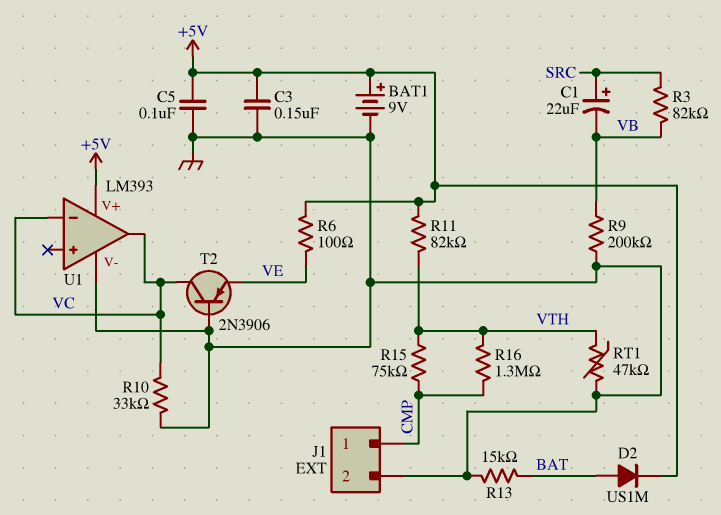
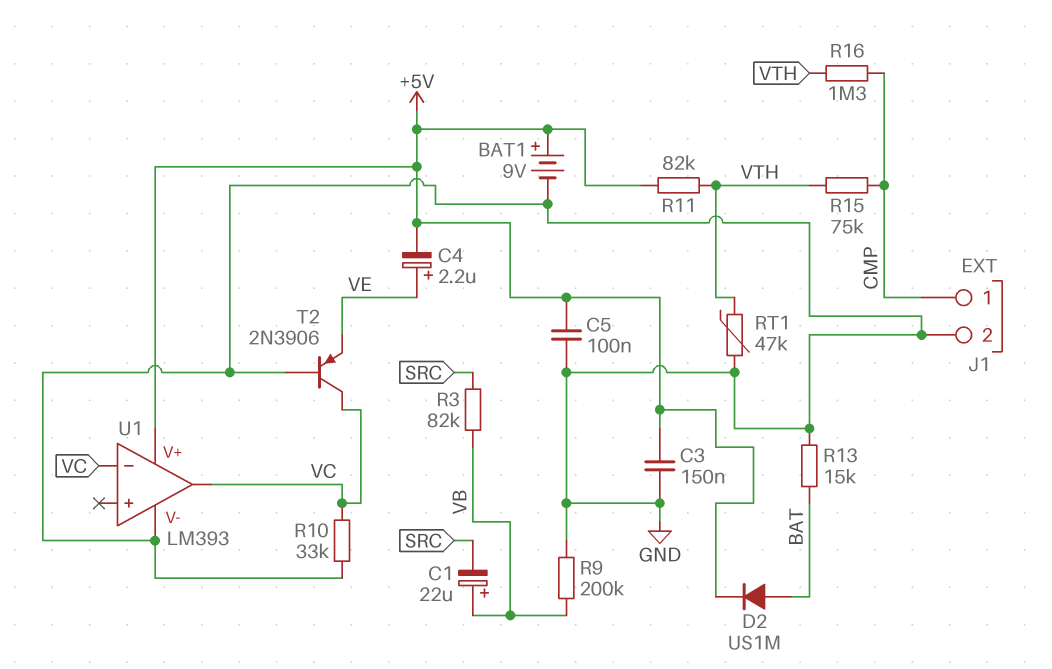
C1: 22uF (plus SRC, minus VB) -> 22uF (plus VB, minus SRC)
C4: none -> 2.2uF (plus VE, minus +5V)
R6: 100 (+5V, VE) -> none

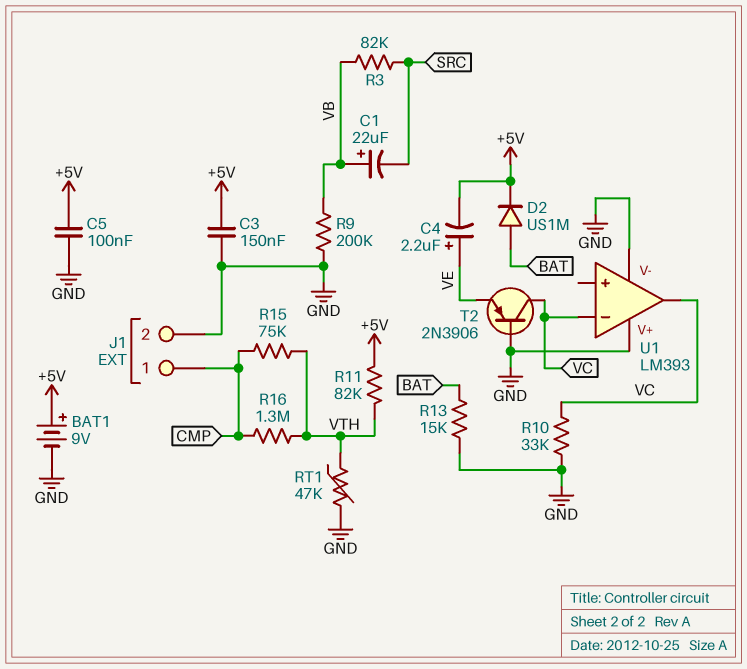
U1 pin V+: +5V -> GND

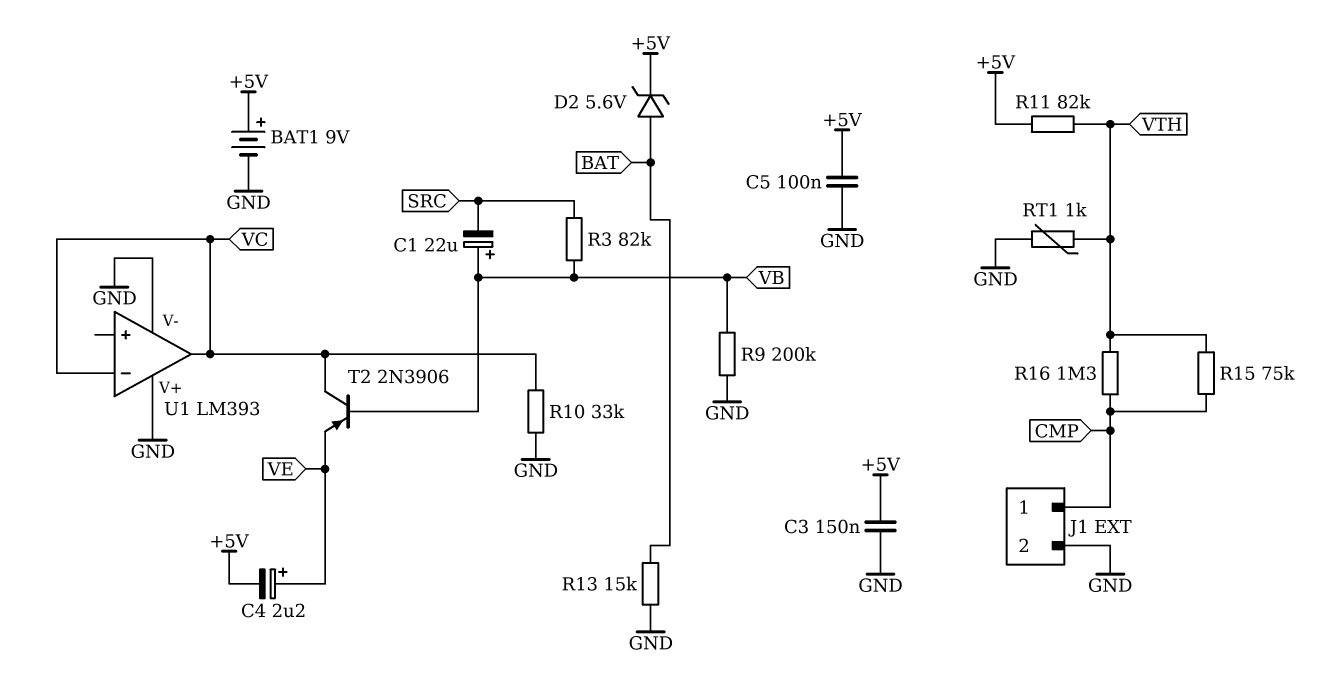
D2: diode US1M (A BAT, K +5V) -> zener 5.6V (A BAT, K +5V)
RT1: 47k (GND, VTH) -> 1k (GND, VTH)
T2: PNP 2N3906 (B GND, C VC, E VE) -> PNP 2N3906 (B VB, C VC, E VE)

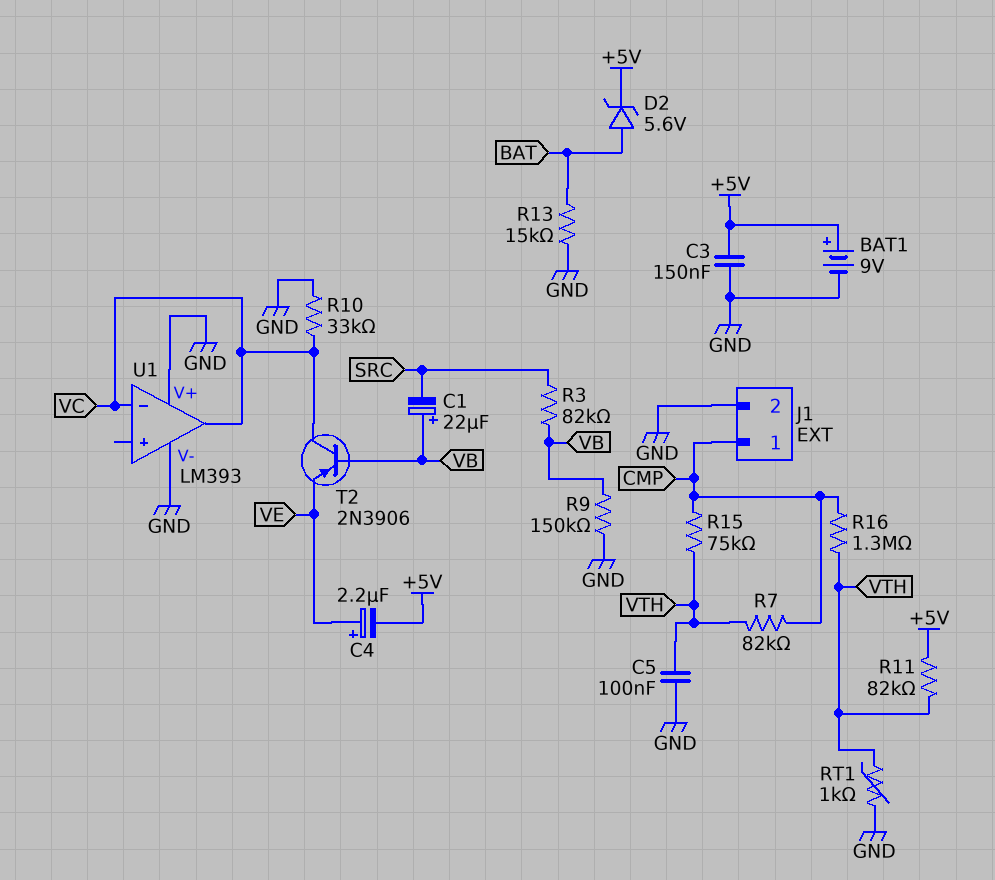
C5: 100nF (+5V, GND) -> 100nF (GND, VTH)
R7: none -> 82k (CMP, VTH)
R9: 200k (GND, VB) -> 150k (GND, VB)

